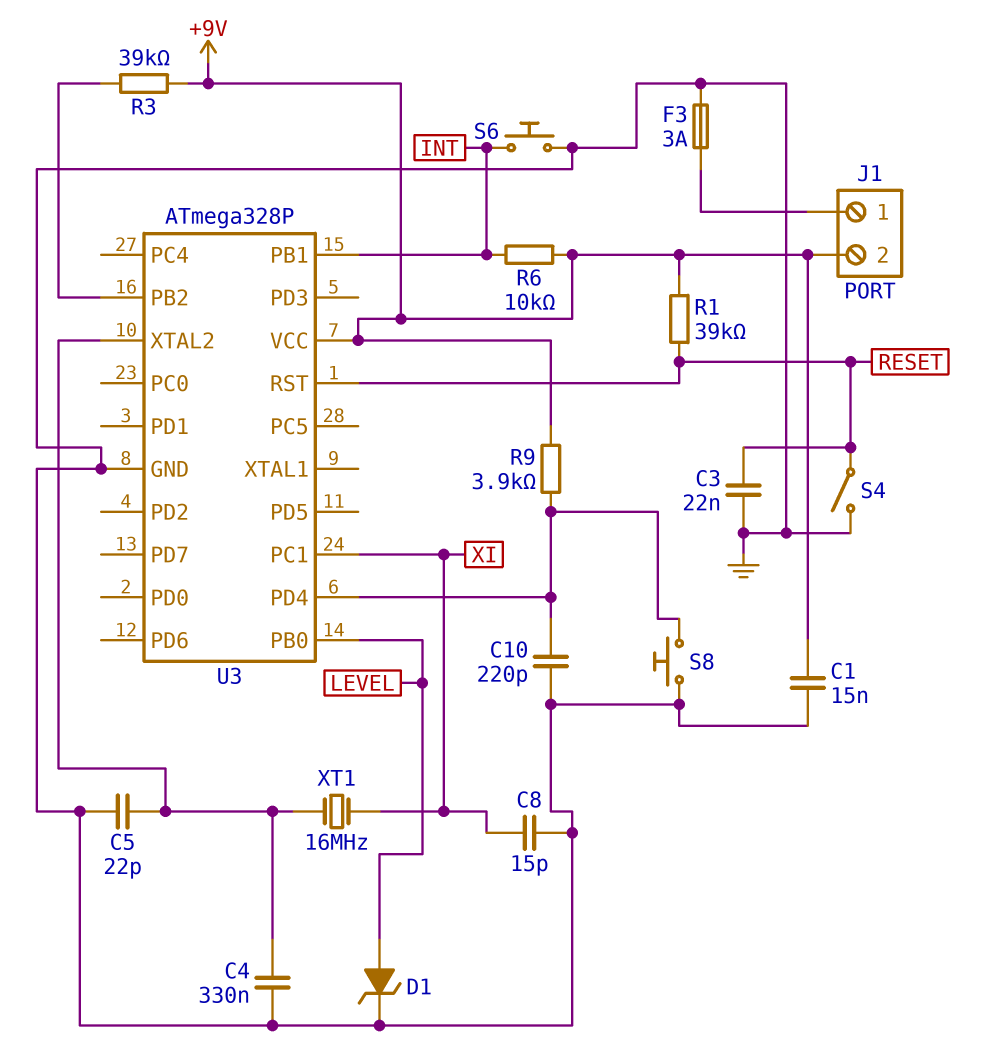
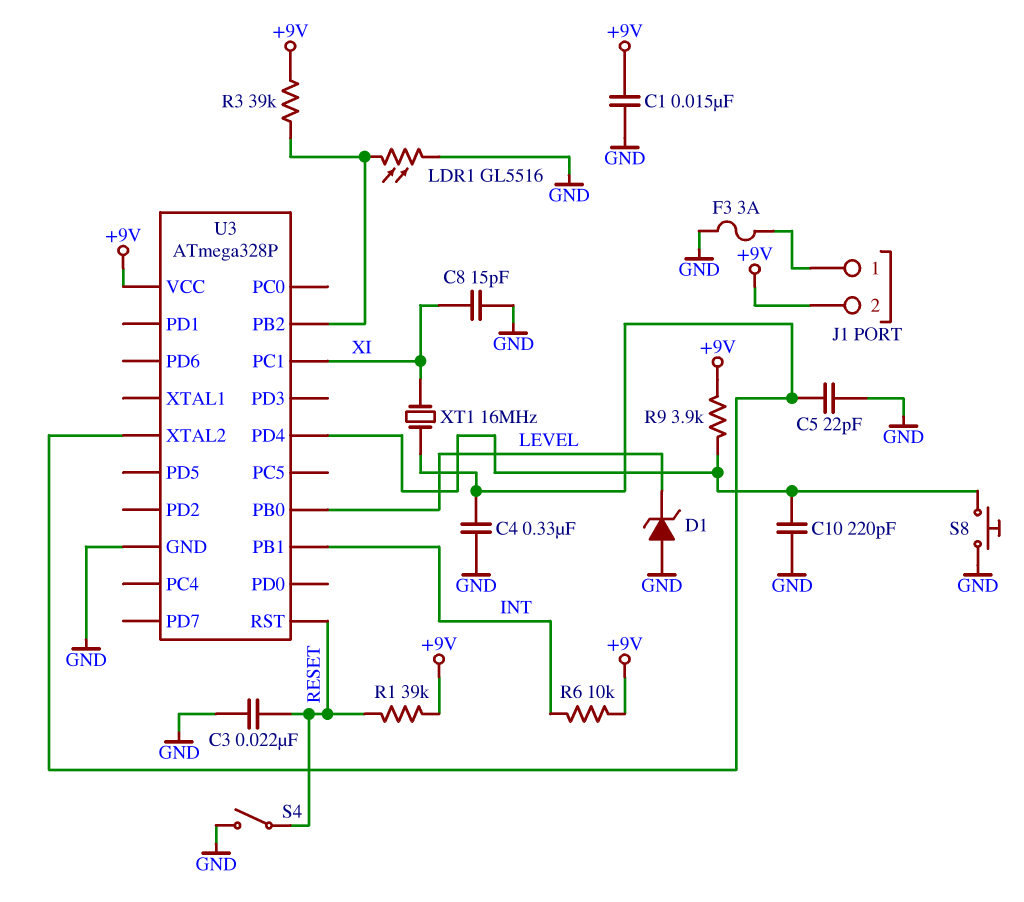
D1: zener (A LEVEL, K GND) -> zener (A GND, K LEVEL)
LDR1: none -> GL5516 (GND, U3/PB2)
S6: button (GND, INT) -> none

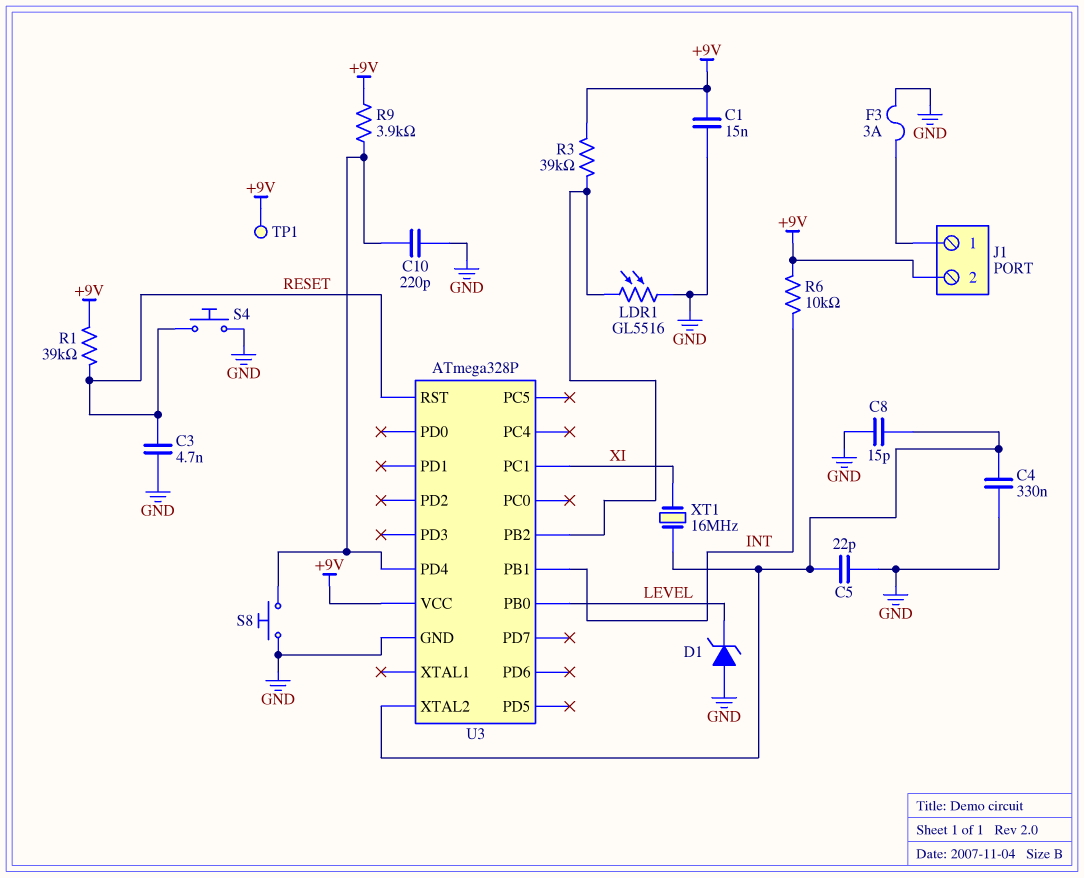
C3: 22nF (GND, RESET) -> 4.7nF (GND, RESET)
C8: 15pF (GND, XI) -> 15pF (GND, U3/XTAL2)
S4: switch (GND, RESET) -> button (GND, RESET)
TP1: none -> test point (+9V)

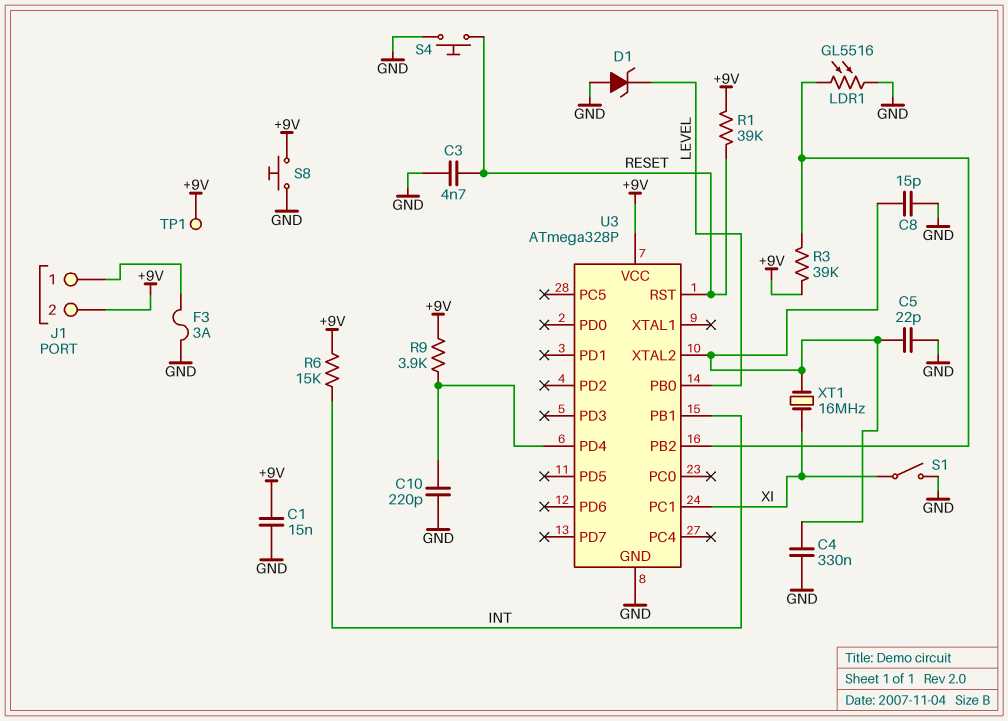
R6: 10k (+9V, INT) -> 15k (+9V, INT)
S1: none -> switch (GND, XI)
S8: button (GND, U3/PD4) -> button (+9V, GND)

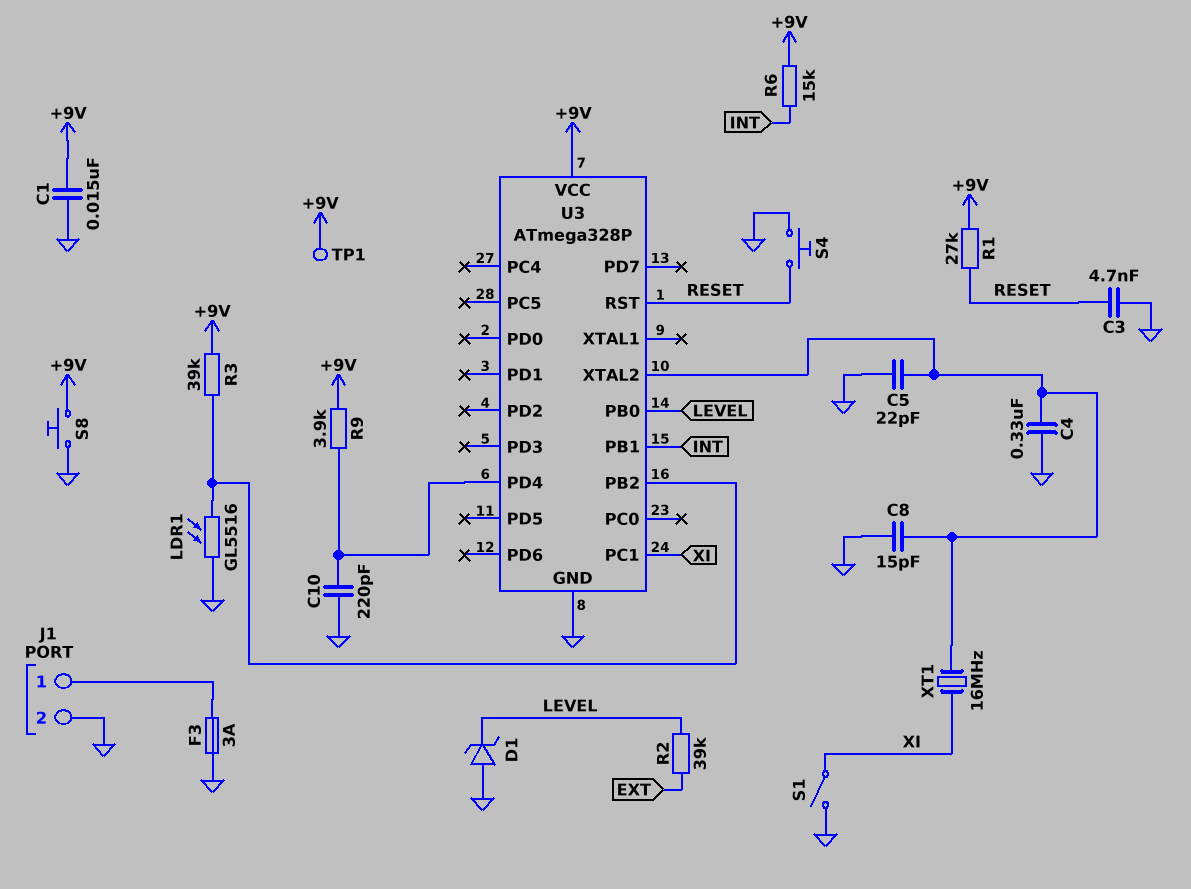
J1 pin 2: +9V -> GND
R1: 39k (+9V, RESET) -> 27k (+9V, RESET)
R2: none -> 39k (EXT, LEVEL)

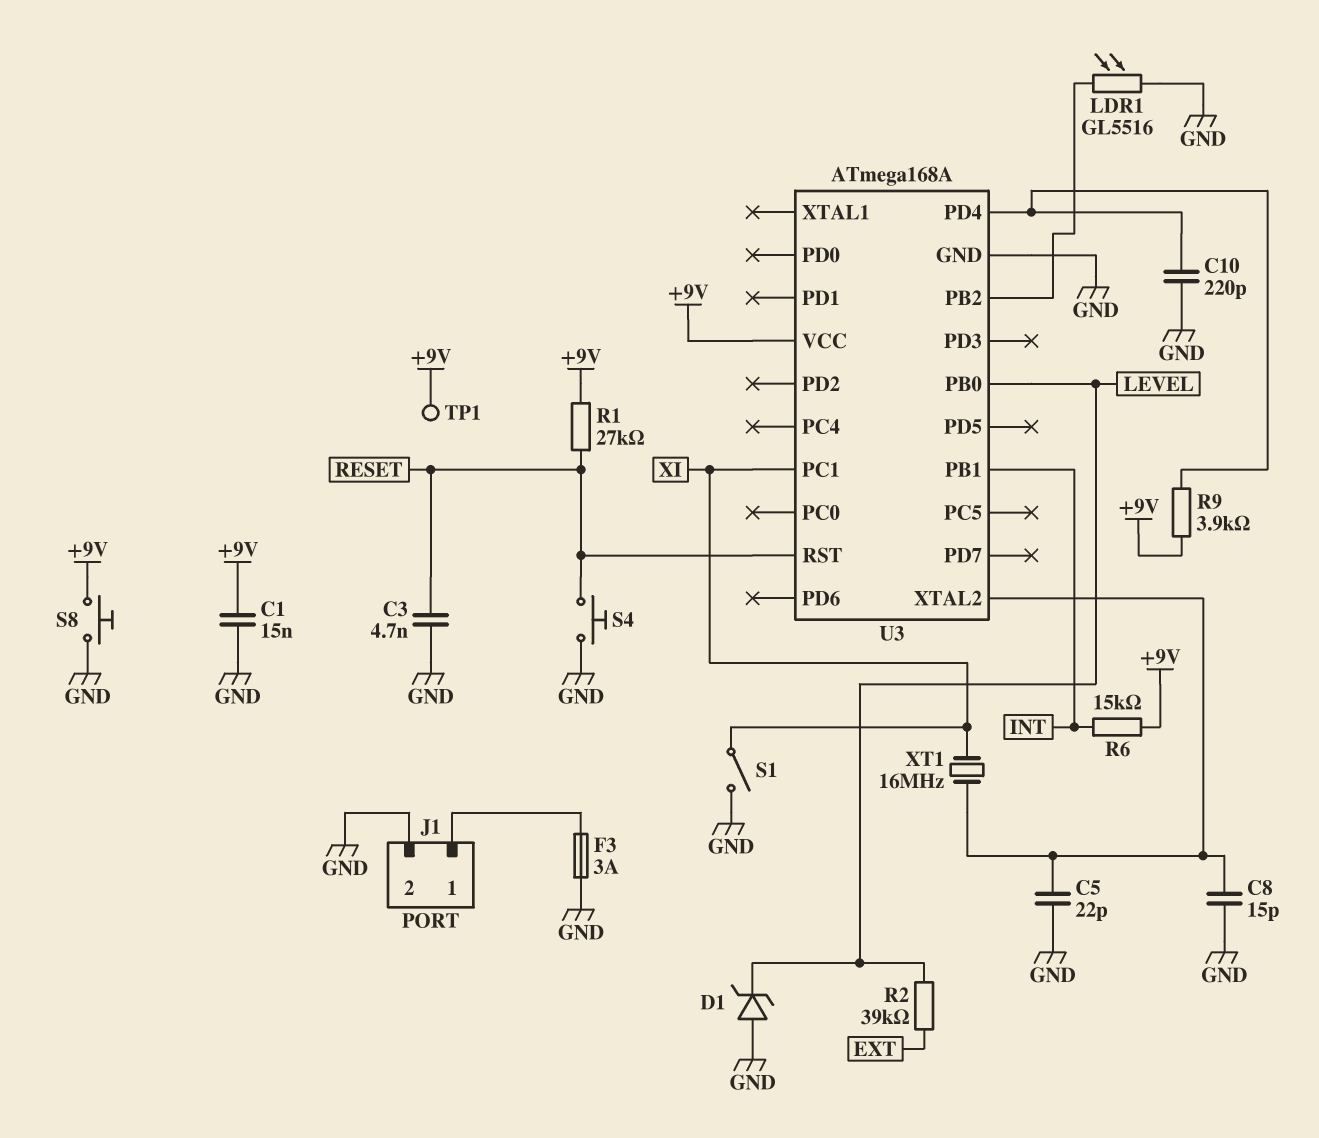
C4: 330nF (GND, U3/XTAL2) -> none
R3: 39k (+9V, U3/PB2) -> none
U3: ATmega328P -> ATmega168A

